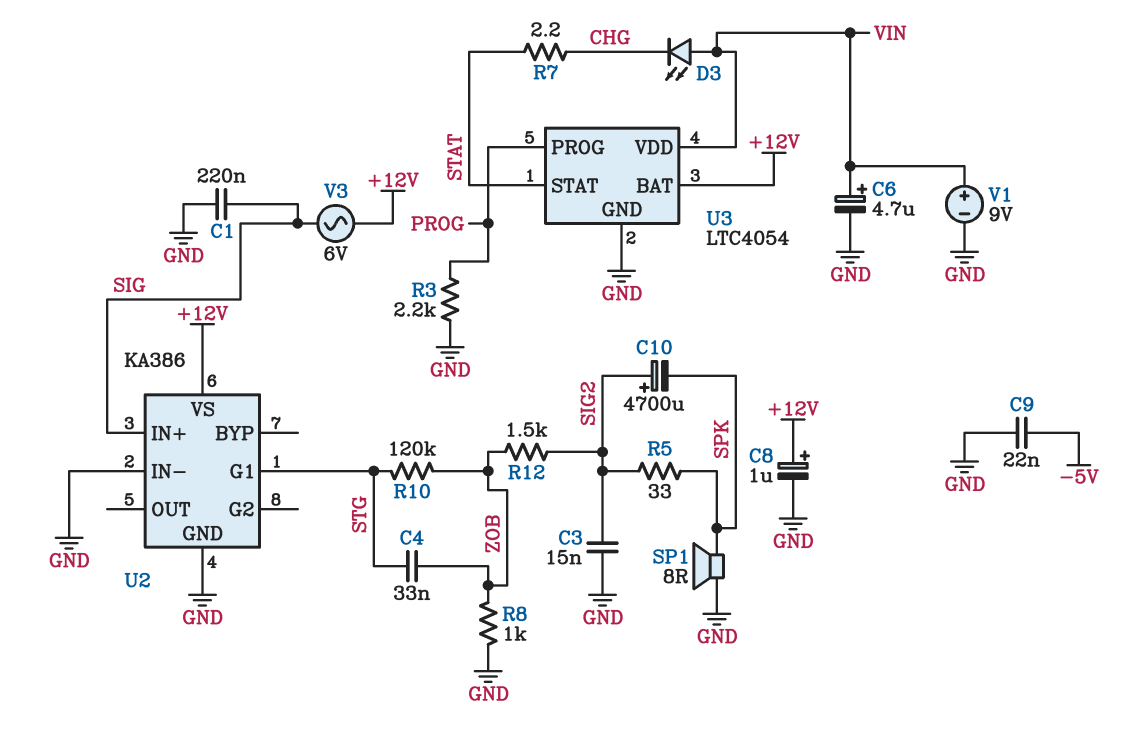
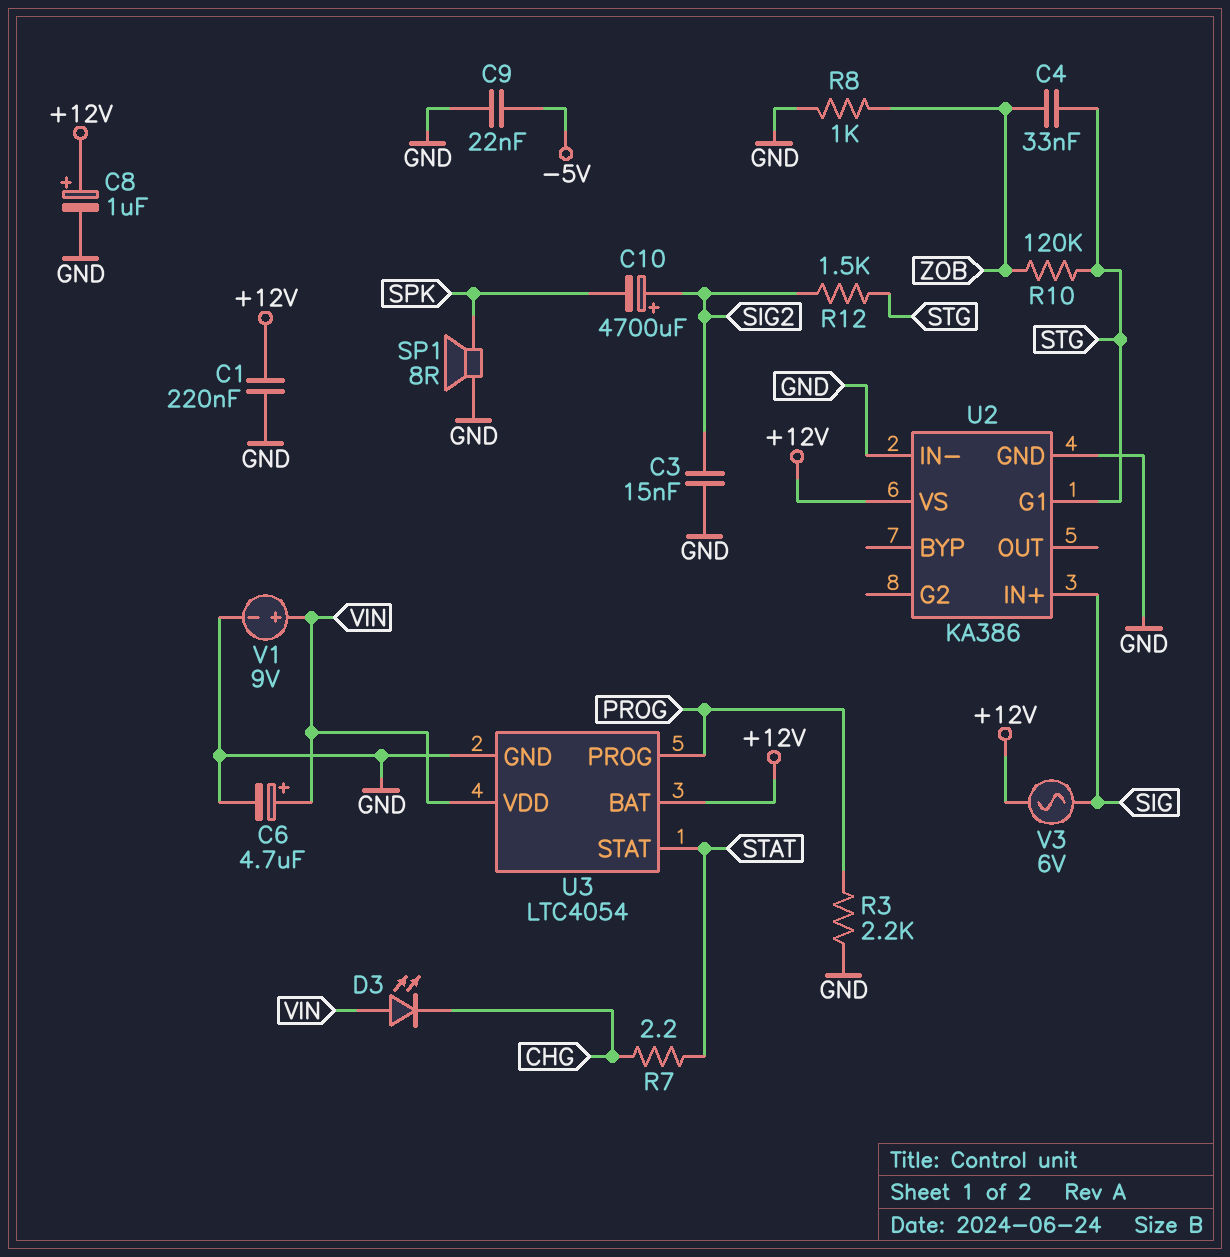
C1: 220nF (GND, SIG) -> 220nF (+12V, GND)
R5: 33 (SIG2, SPK) -> none
R12: 1.5k (SIG2, ZOB) -> 1.5k (SIG2, STG)

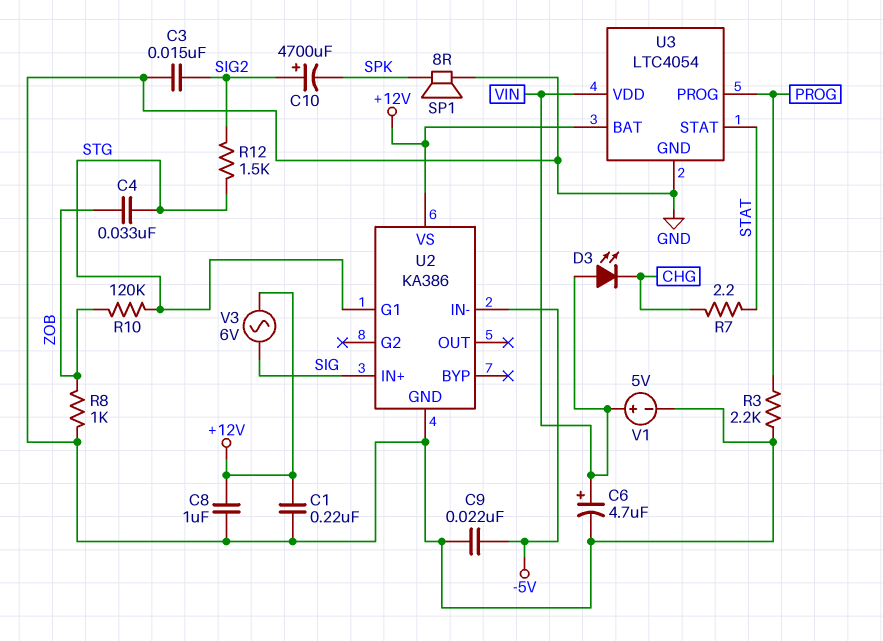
C8: 1uF (plus +12V, minus GND) -> 1uF (+12V, GND)
U2 pin IN-: GND -> -5V
V1: 9V (plus VIN, minus GND) -> 5V (plus VIN, minus GND)

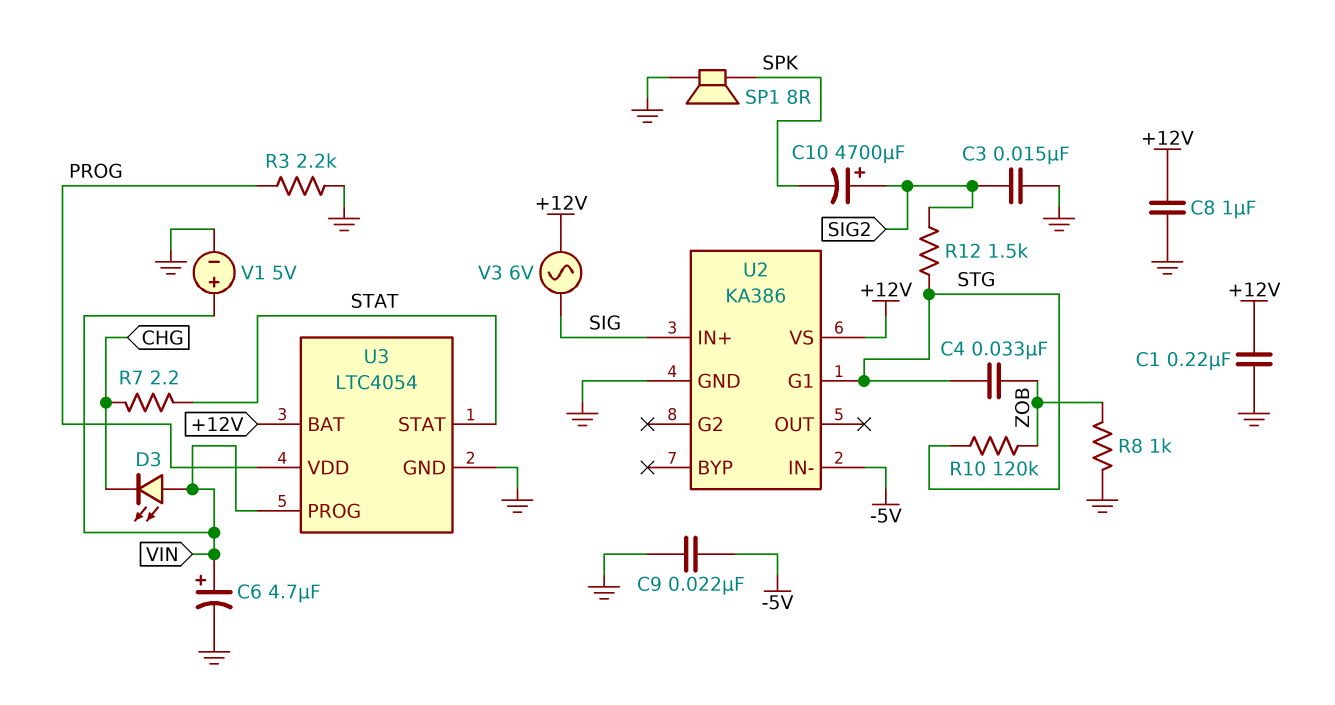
U3 pin PROG: PROG -> VIN
U3 pin VDD: VIN -> PROG

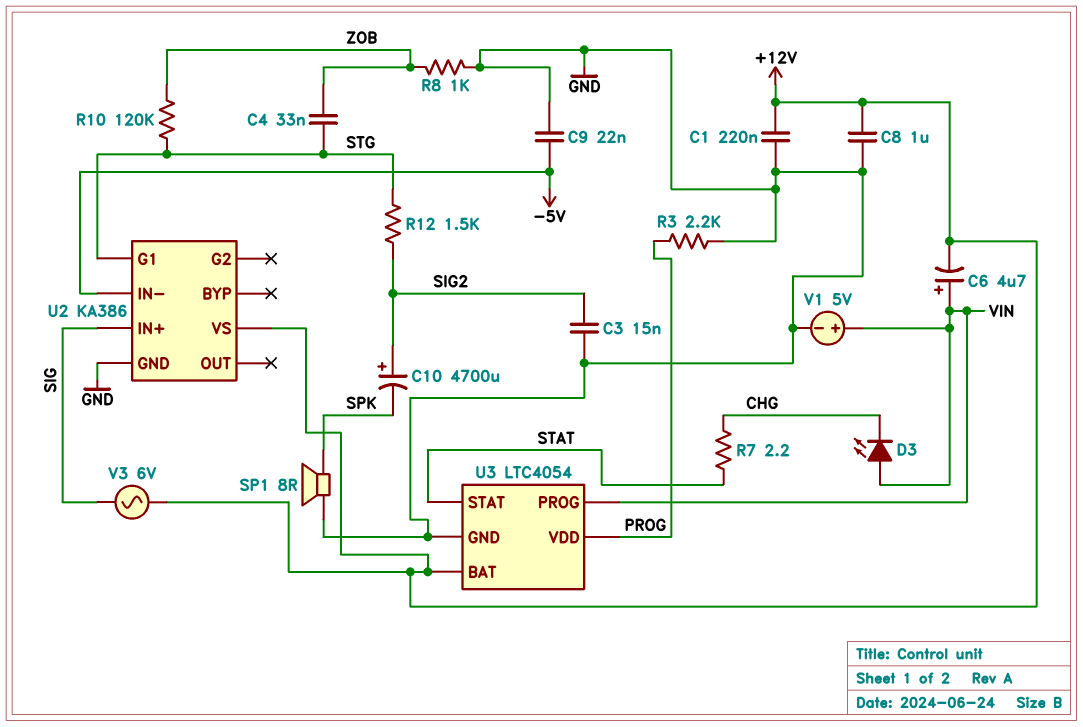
C6: 4.7uF (plus VIN, minus GND) -> 4.7uF (plus VIN, minus +12V)

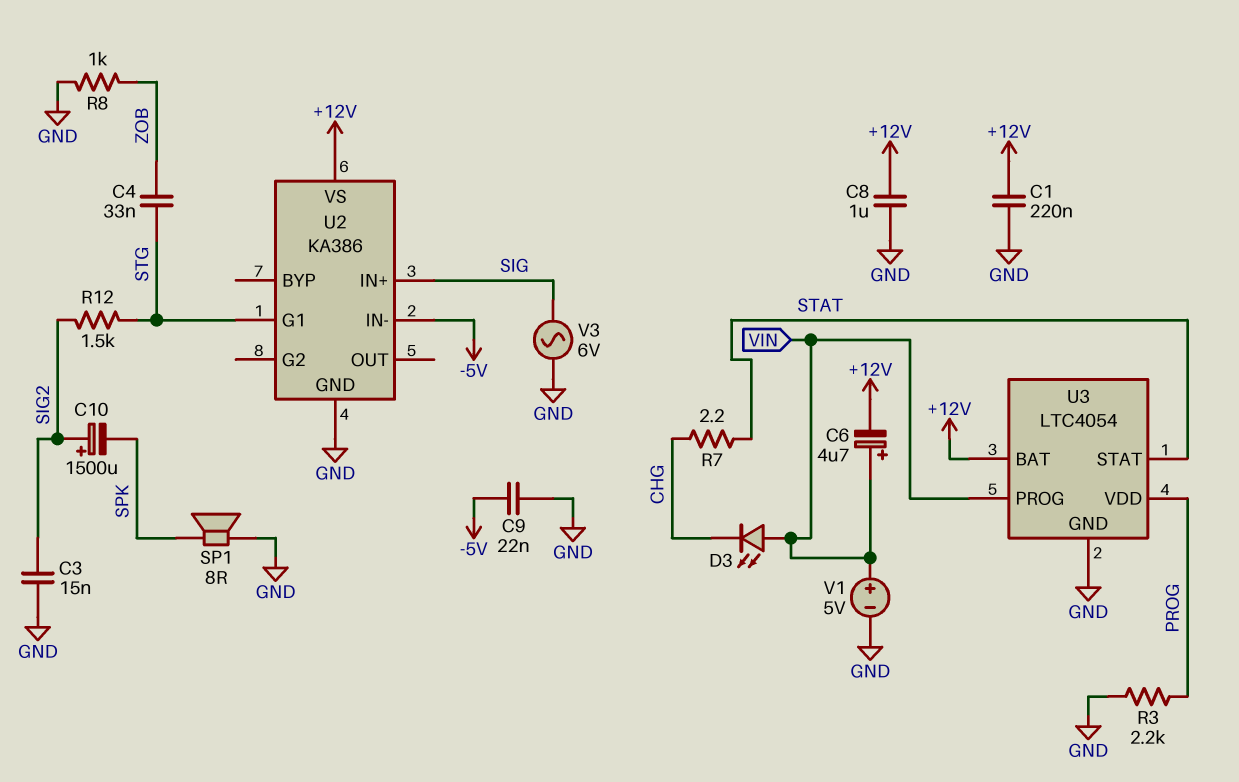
C10: 4700uF (plus SIG2, minus SPK) -> 1500uF (plus SIG2, minus SPK)
R10: 120k (STG, ZOB) -> none
V3: AC 6V (+12V, SIG) -> AC 6V (GND, SIG)

